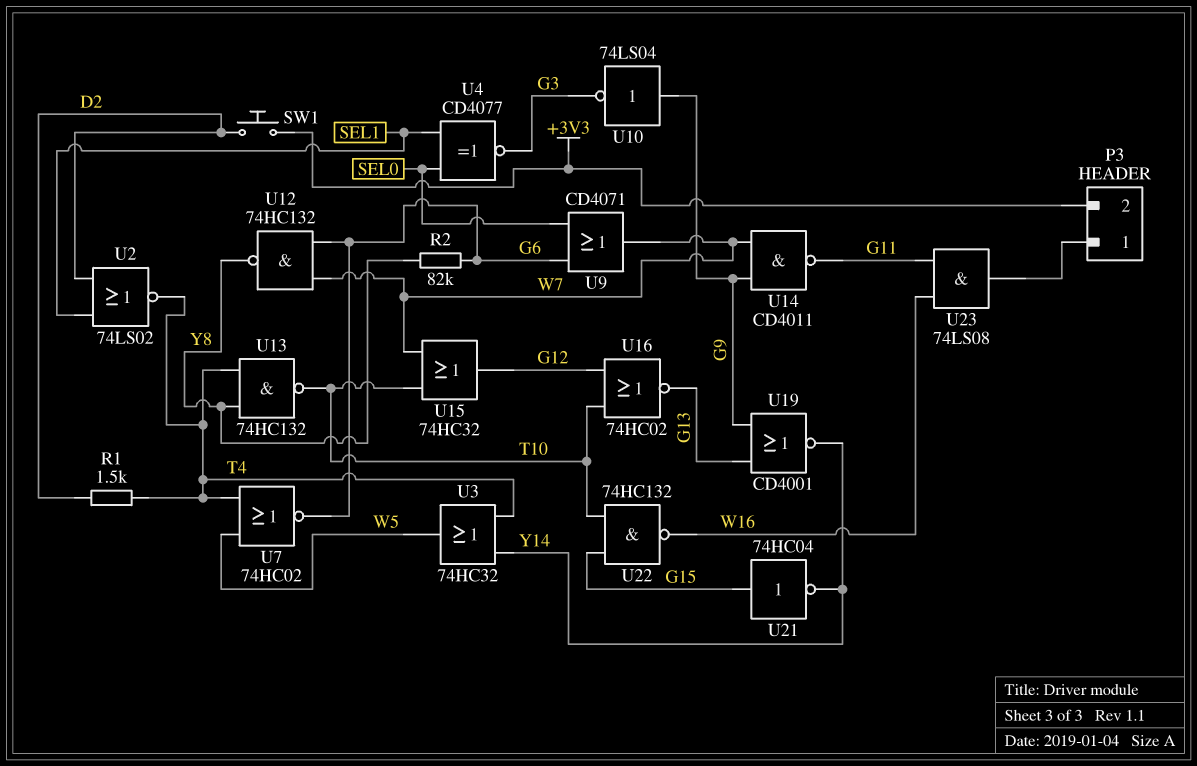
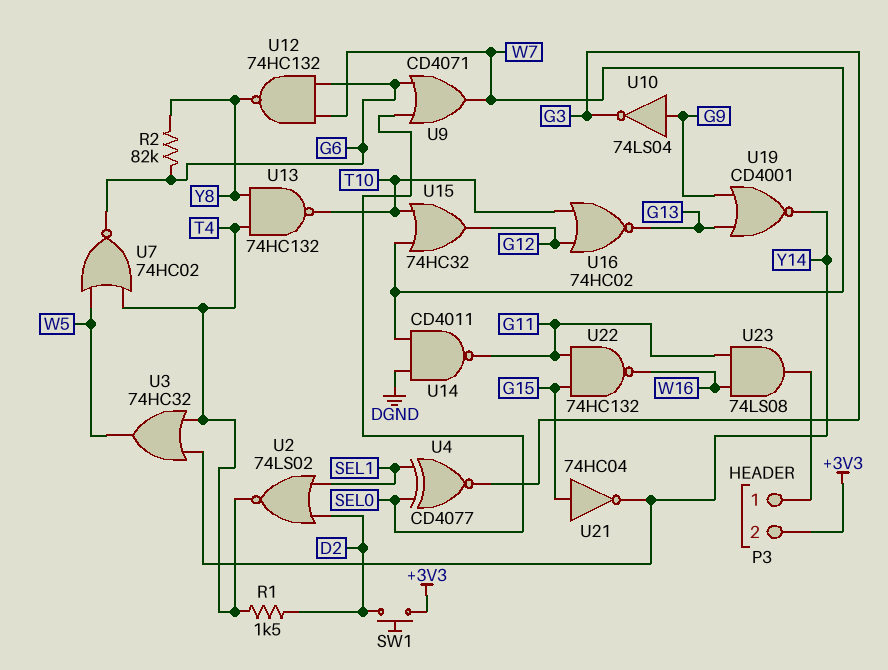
U14: NAND CD4011 (in G9, in W7, out G11) -> NAND CD4011 (in DGND, in W7, out G11)
U22: NAND 74HC132 (in G15, in T10, out W16) -> NAND 74HC132 (in G11, in G15, out W16)

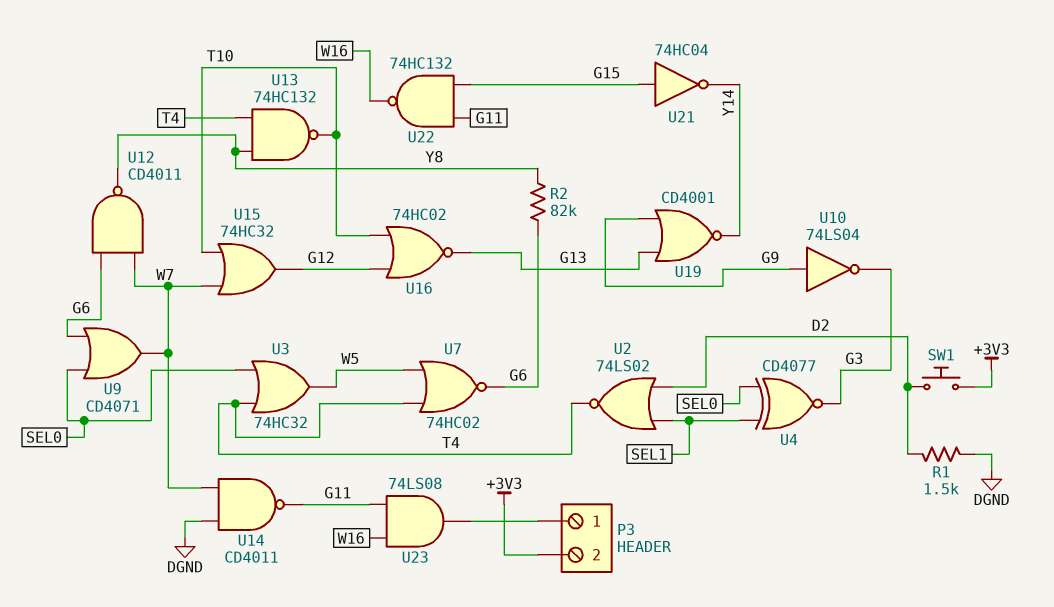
R1: 1.5k (D2, T4) -> 1.5k (D2, DGND)
U3: OR 74HC32 (in T4, in Y14, out W5) -> OR 74HC32 (in SEL0, in T4, out W5)
U12: NAND 74HC132 (in G6, in W7, out Y8) -> NAND CD4011 (in G6, in W7, out Y8)

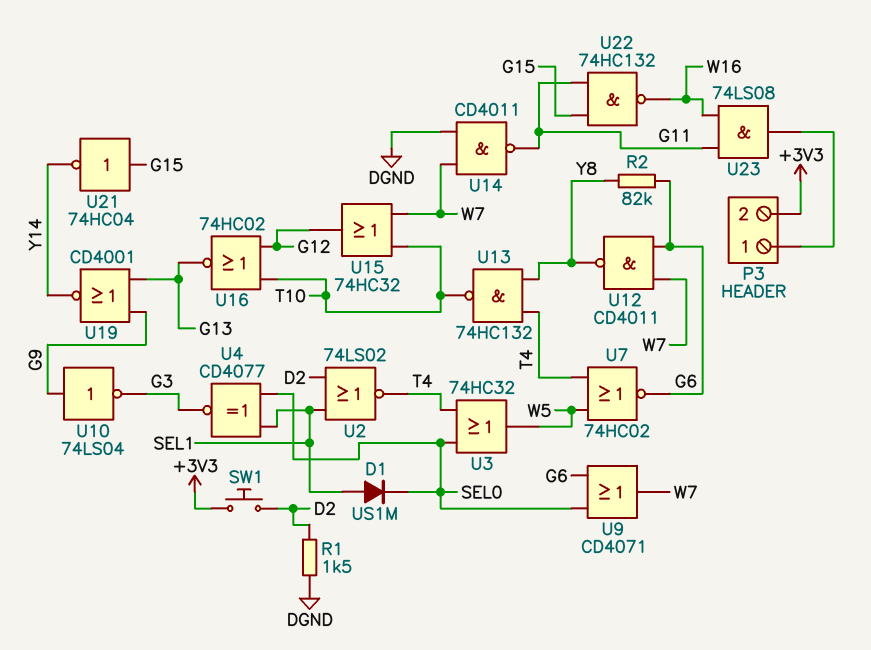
D1: none -> diode US1M (A SEL1, K SEL0)

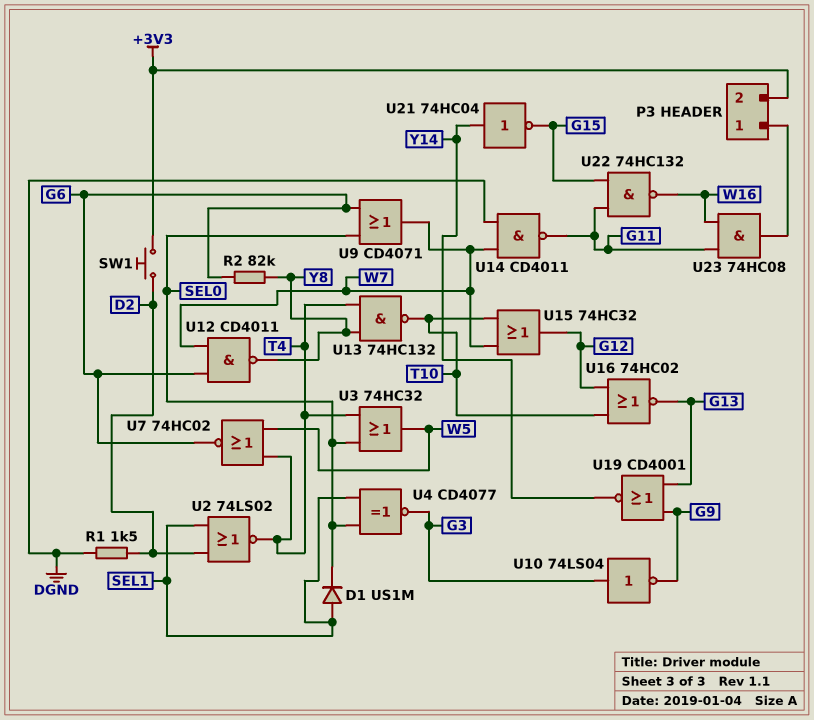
U10: NOT 74LS04 (in G9, out G3) -> NOT 74LS04 (in G3, out G9)
U21: NOT 74HC04 (in G15, out Y14) -> NOT 74HC04 (in Y14, out G15)
U23: AND 74LS08 (in G11, in W16, out P3/1) -> AND 74HC08 (in G11, in W16, out P3/1)

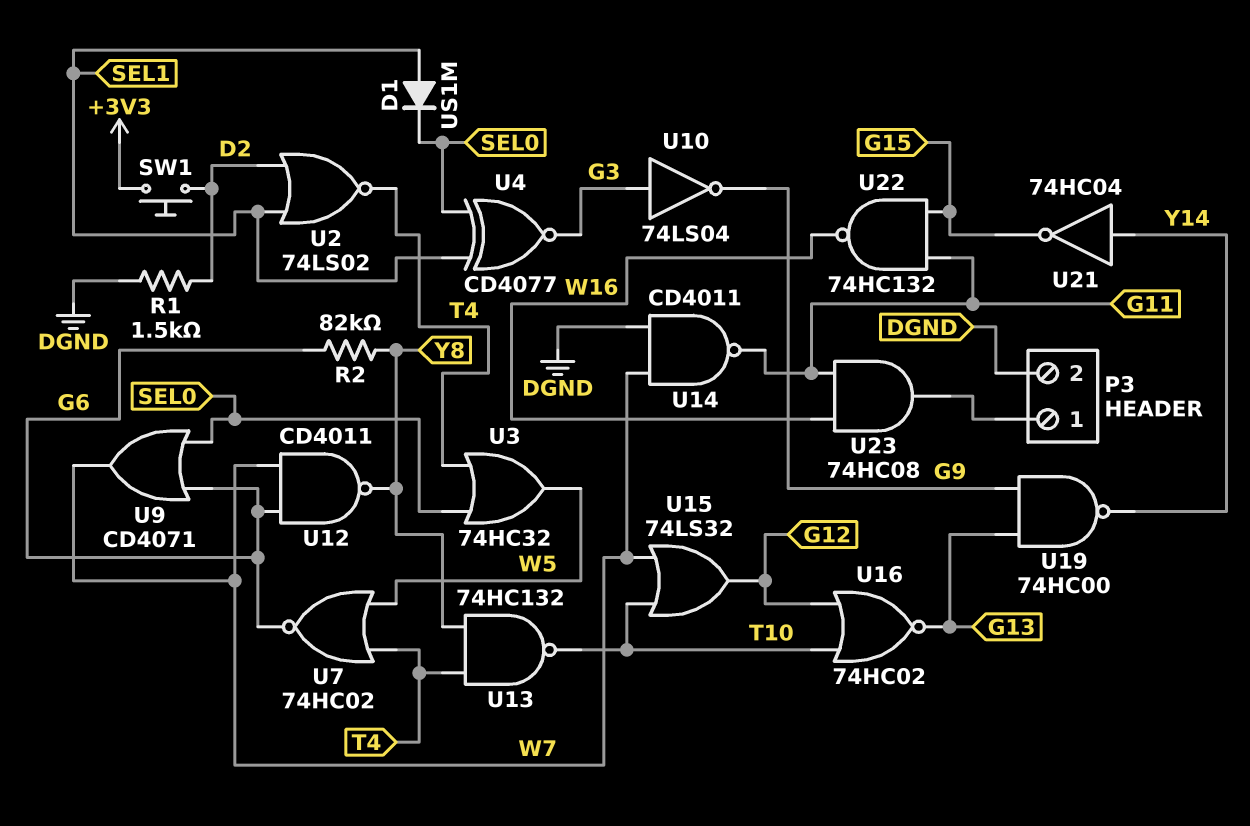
P3 pin 2: +3V3 -> DGND
U15: OR 74HC32 (in T10, in W7, out G12) -> OR 74LS32 (in T10, in W7, out G12)
U19: NOR CD4001 (in G9, in G13, out Y14) -> NAND 74HC00 (in G9, in G13, out Y14)

